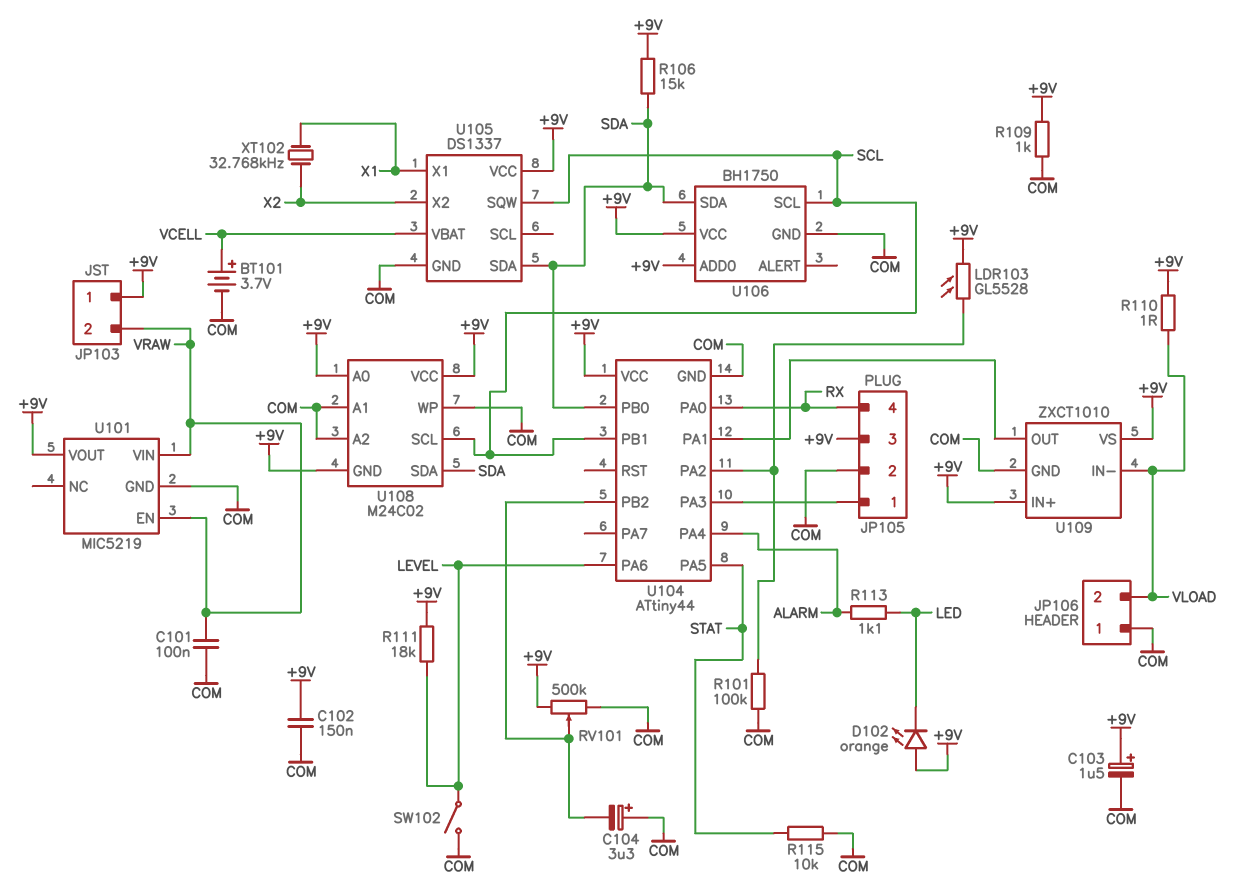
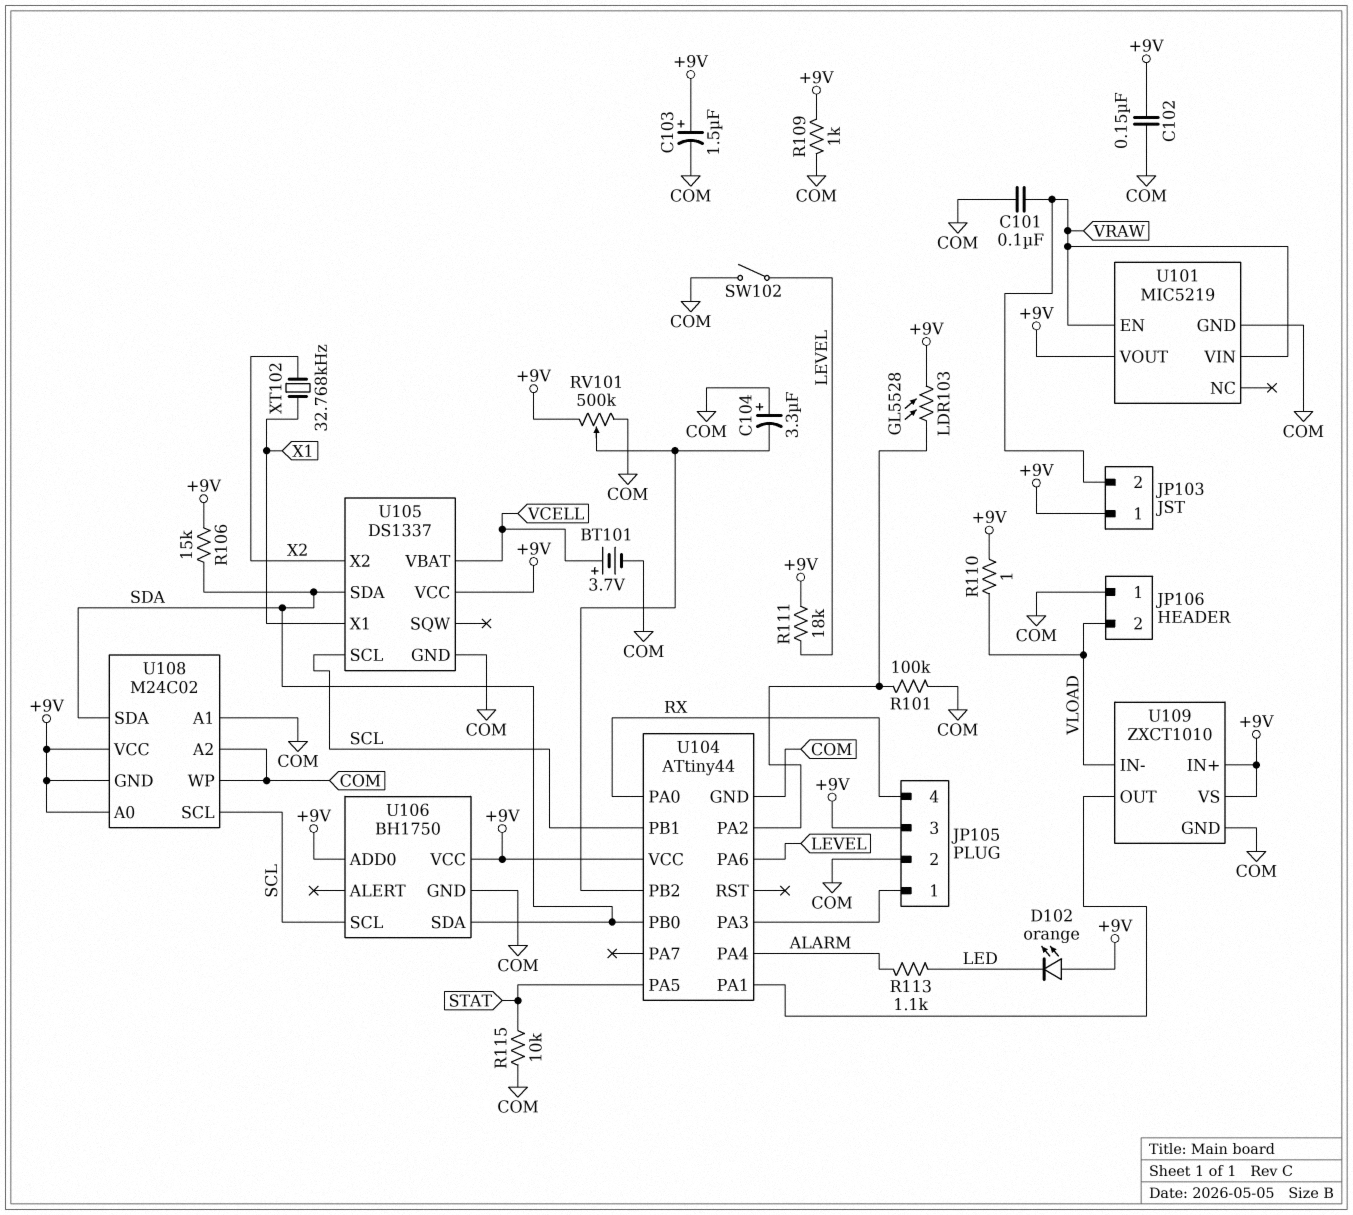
U105 pin SCL: none -> SCL
U105 pin SQW: SCL -> none

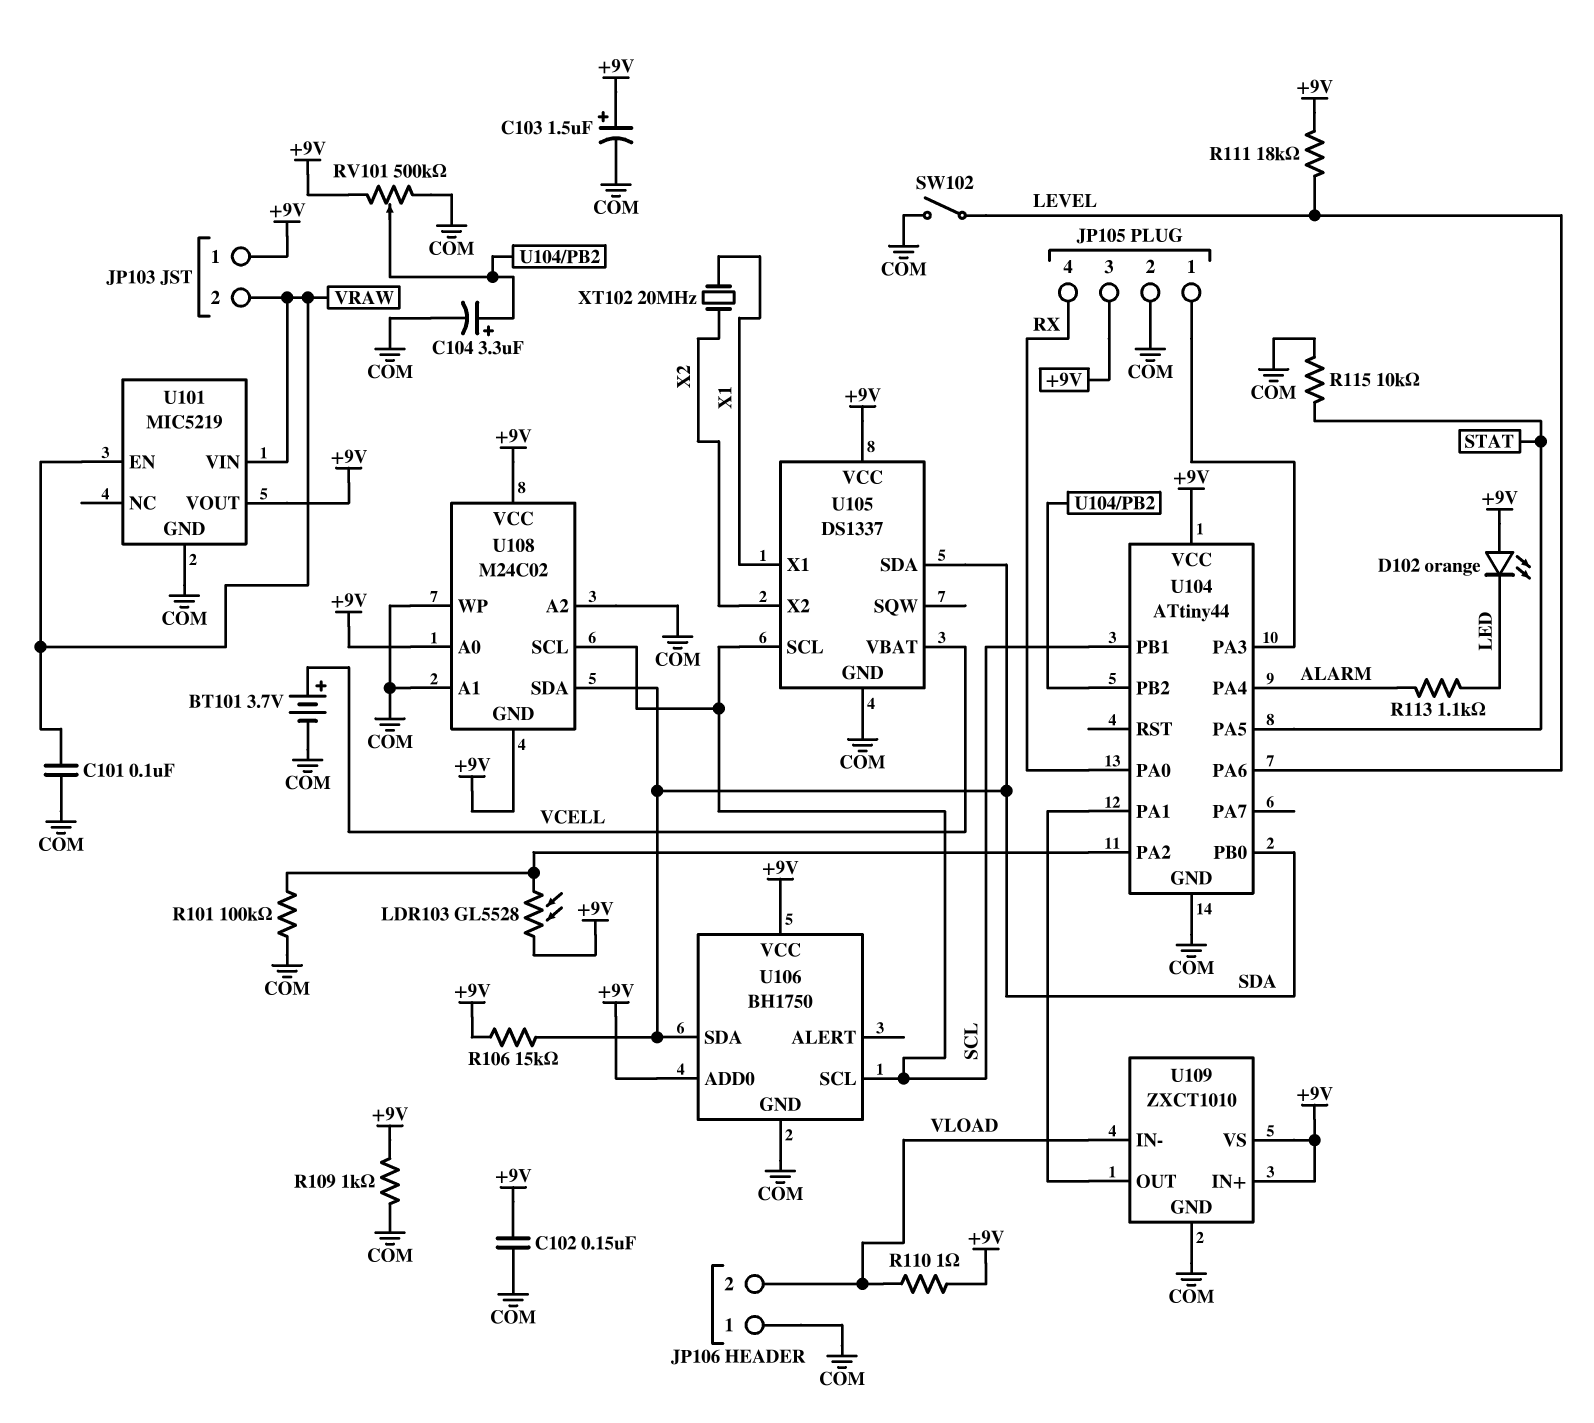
C104: 3.3uF (plus COM, minus U104/PB2) -> 3.3uF (plus U104/PB2, minus COM)
XT102: 32.768kHz (X1, X2) -> 20MHz (X1, X2)

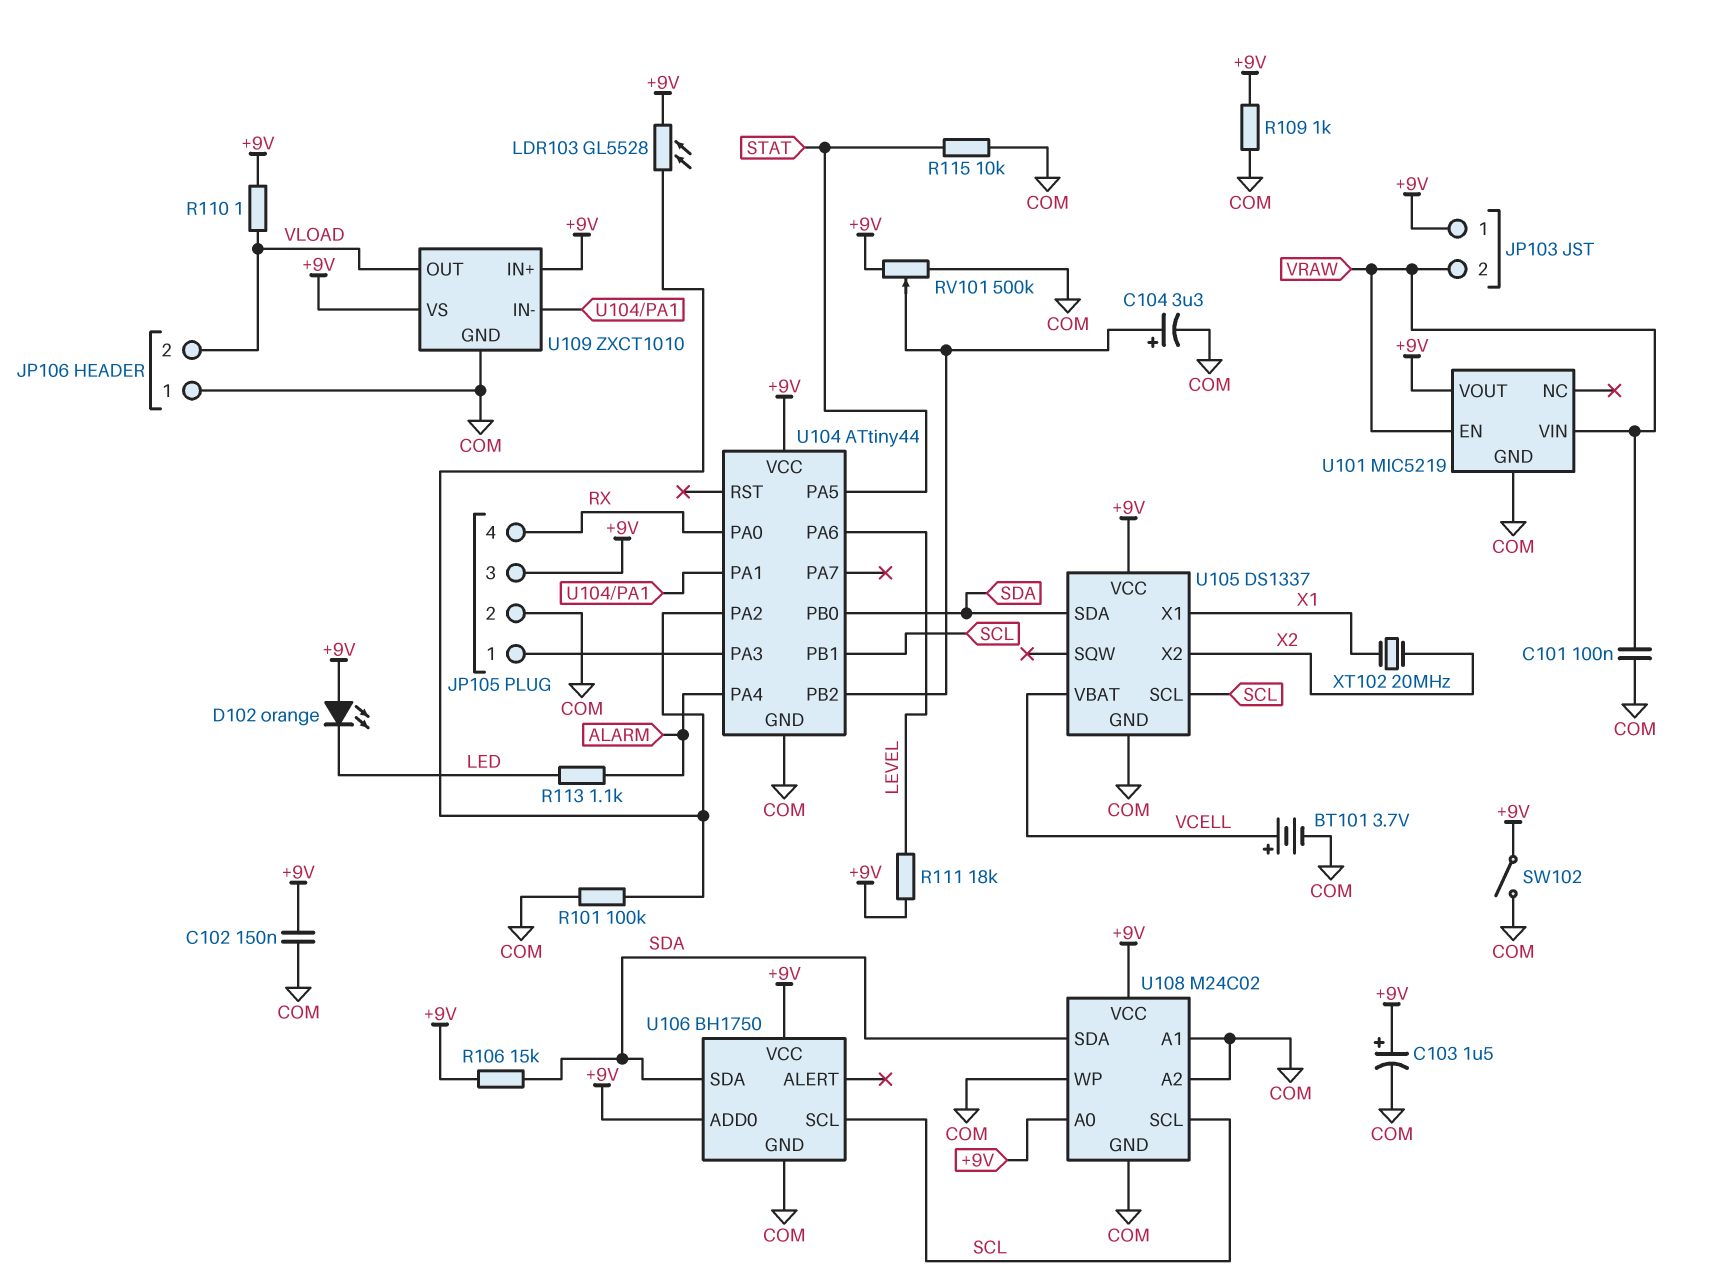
SW102: switch (COM, LEVEL) -> switch (+9V, COM)
U108 pin GND: +9V -> COM
U109 pin IN-: VLOAD -> U104/PA1
U109 pin OUT: U104/PA1 -> VLOAD

